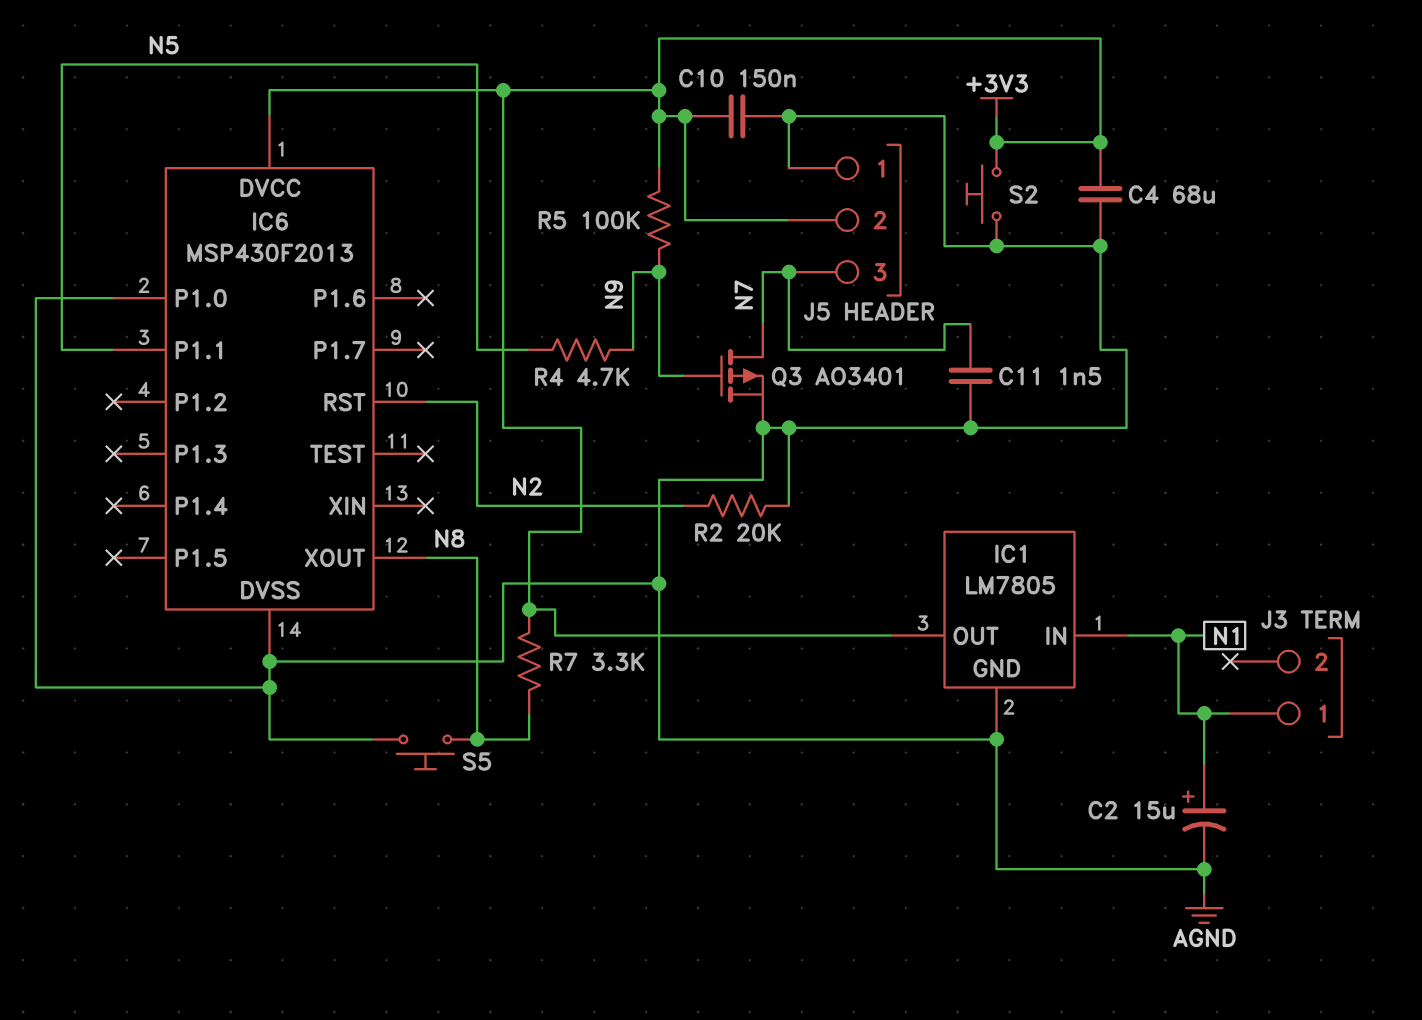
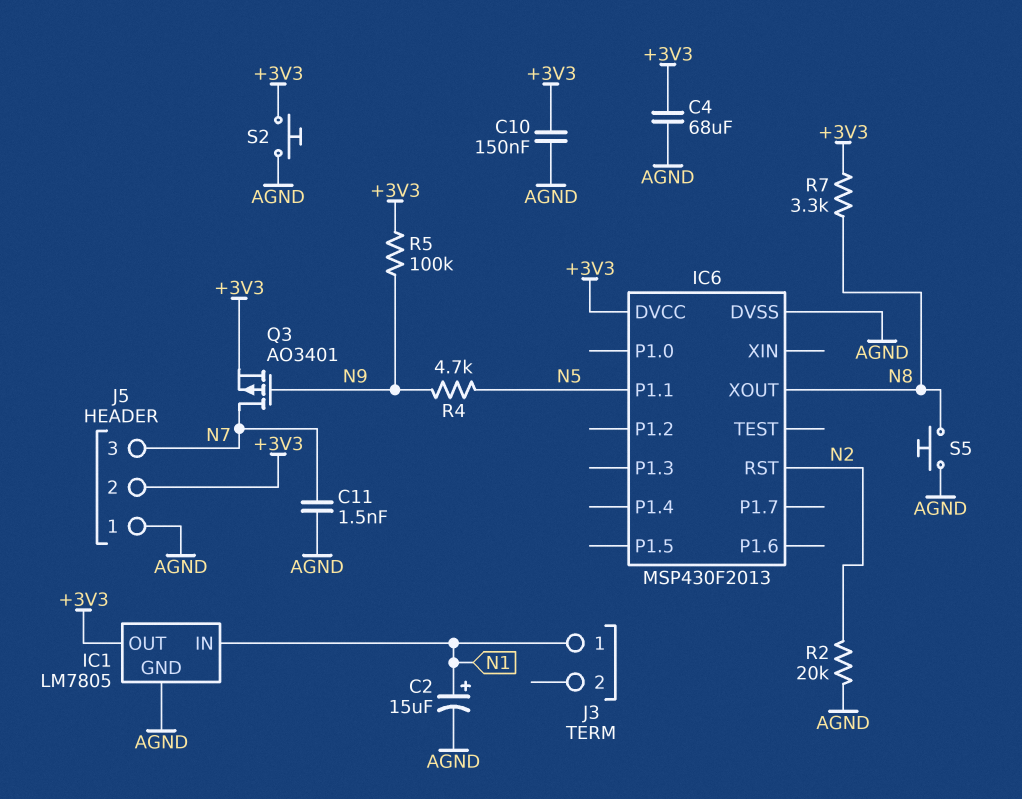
IC6 pin P1.0: AGND -> none
Q3: PMOS AO3401 (G N9, D N7, S AGND) -> PMOS AO3401 (G N9, D N7, S +3V3)

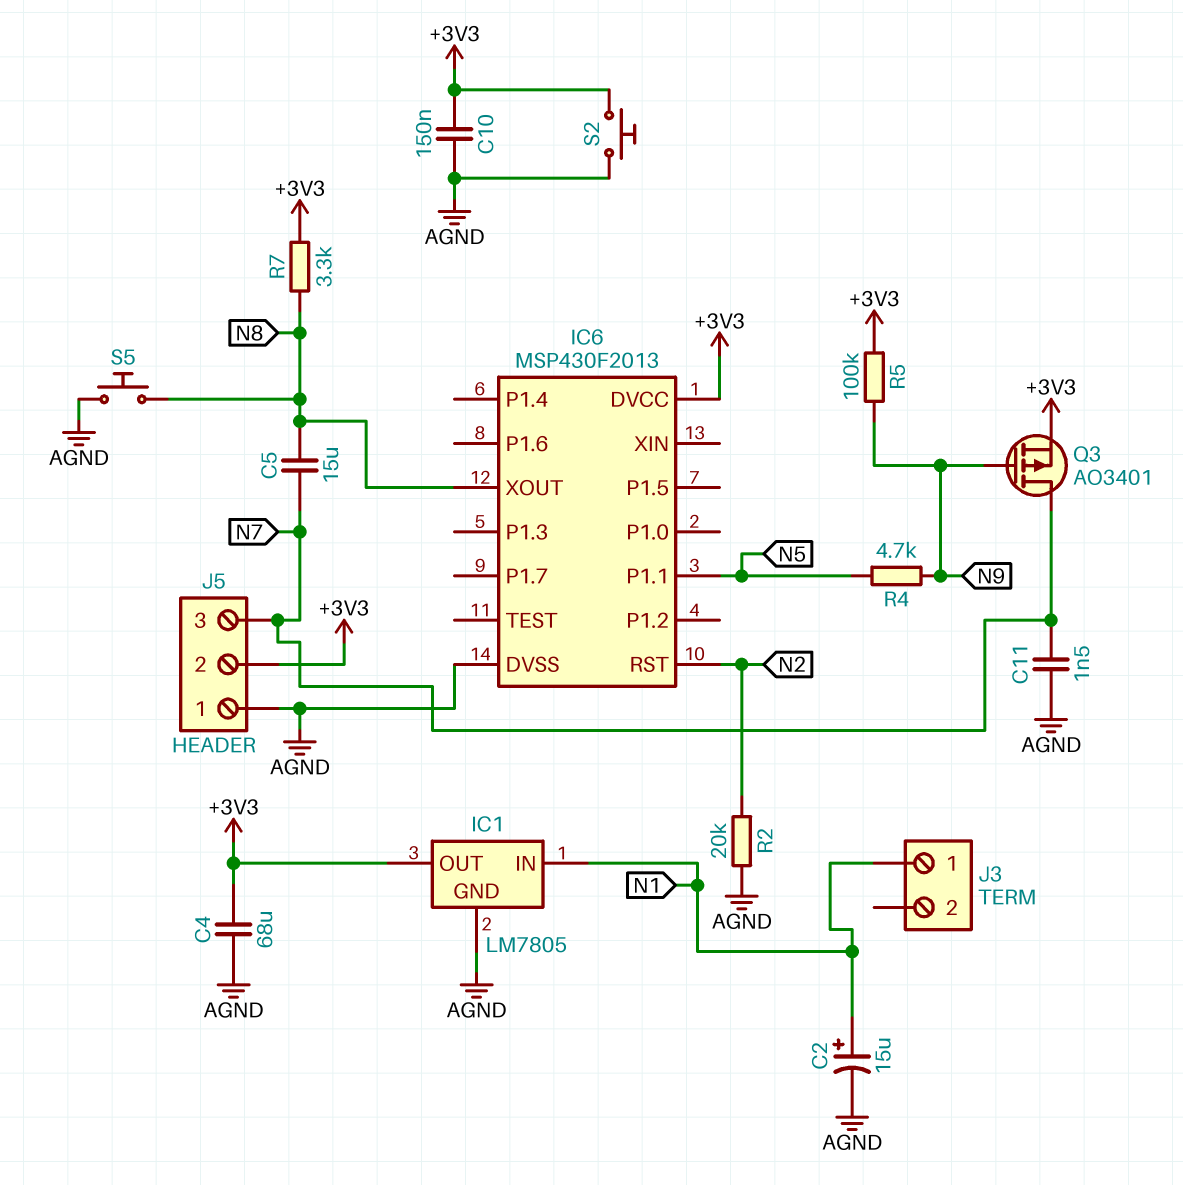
C5: none -> 15uF (N7, N8)

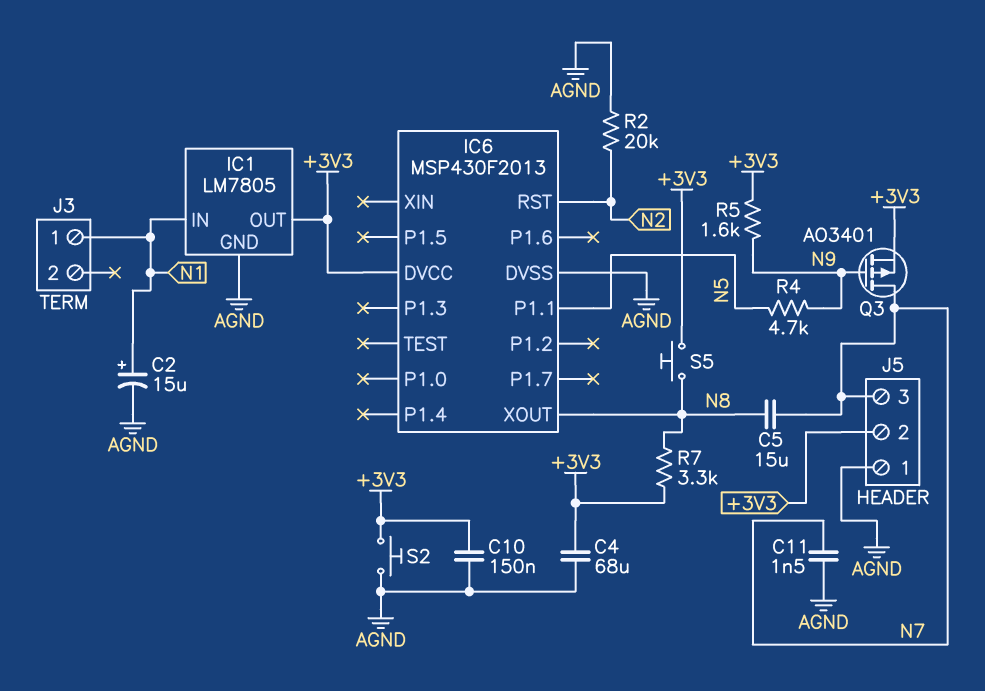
R5: 100k (+3V3, N9) -> 1.6k (+3V3, N9)
S5: button (AGND, N8) -> button (+3V3, N8)

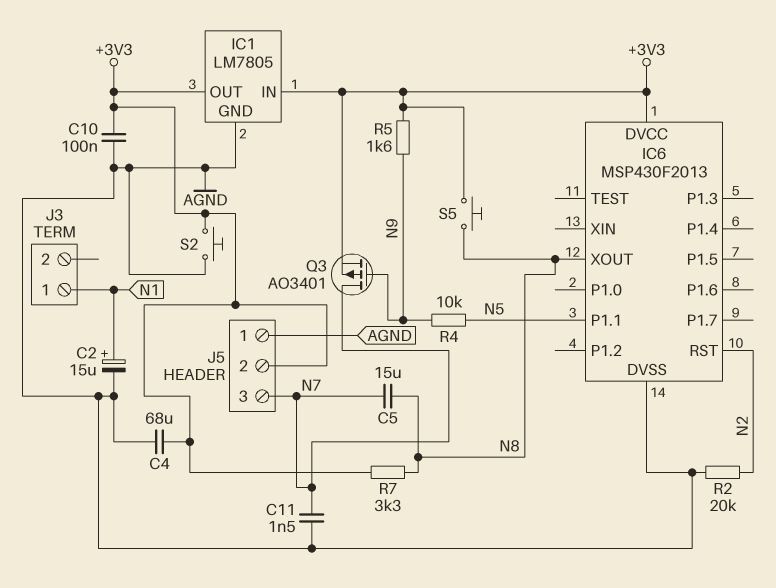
C10: 150nF (+3V3, AGND) -> 100nF (+3V3, AGND)
IC1 pin IN: N1 -> +3V3
R4: 4.7k (N5, N9) -> 10k (N5, N9)

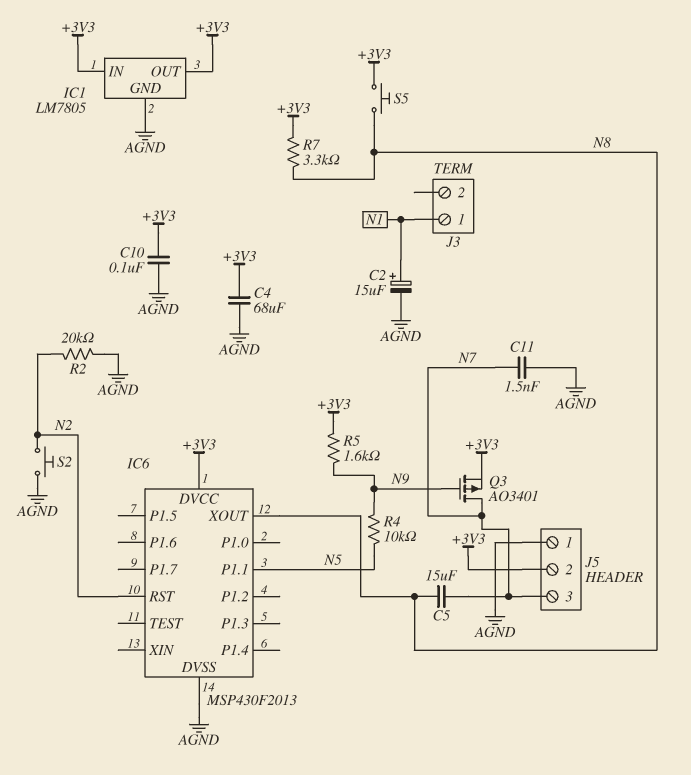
S2: button (+3V3, AGND) -> button (AGND, N2)

